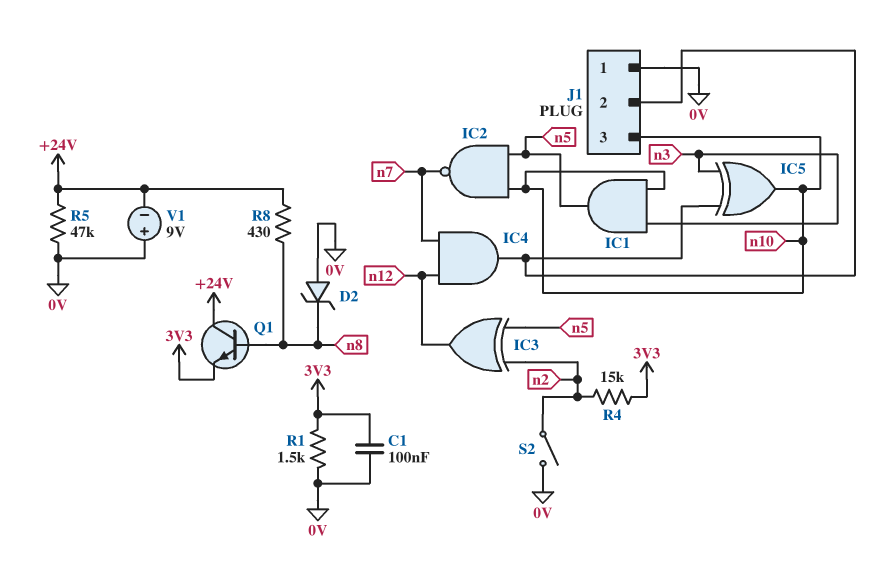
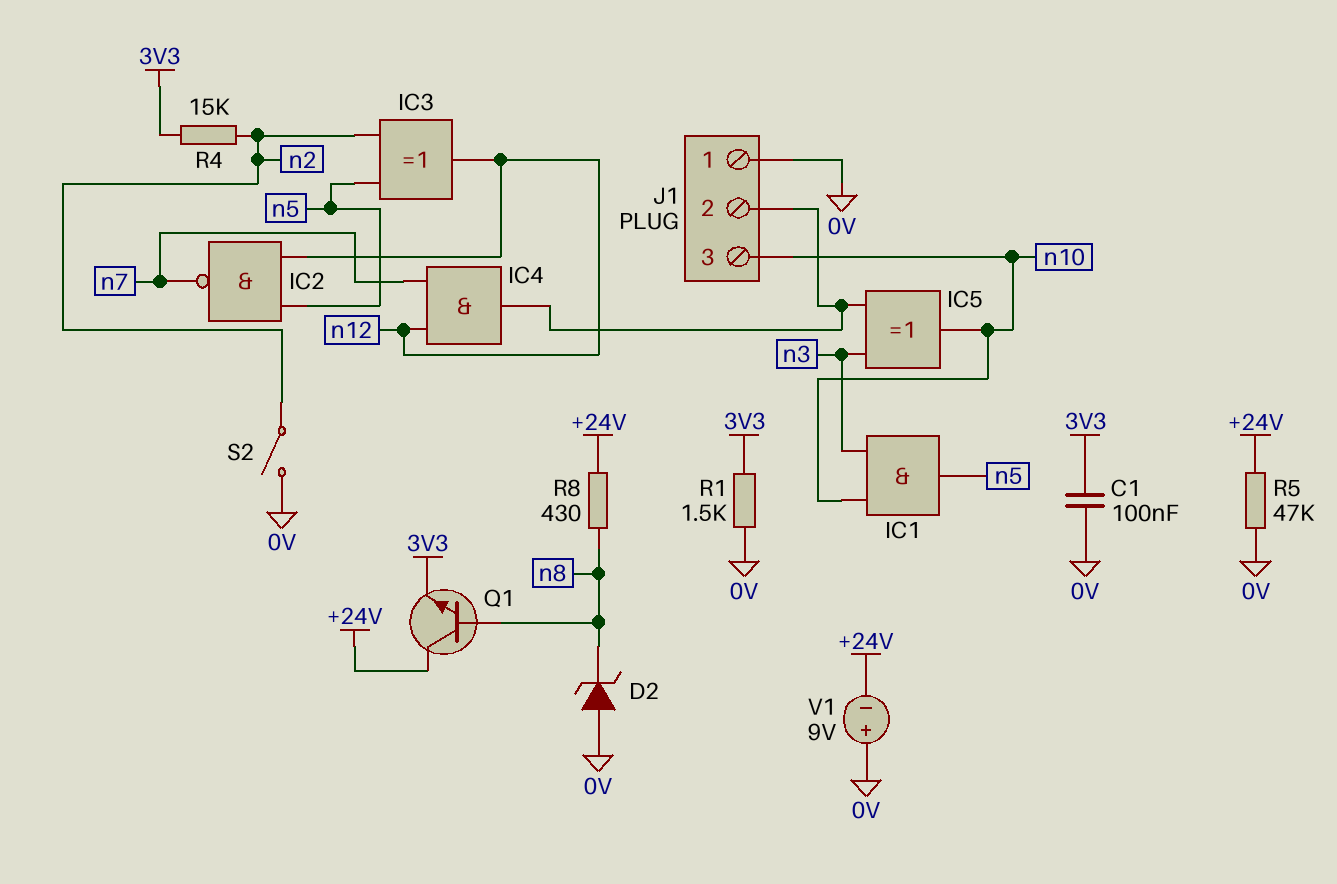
IC2: NAND (in n5, in n10, out n7) -> NAND (in n5, in n12, out n7)

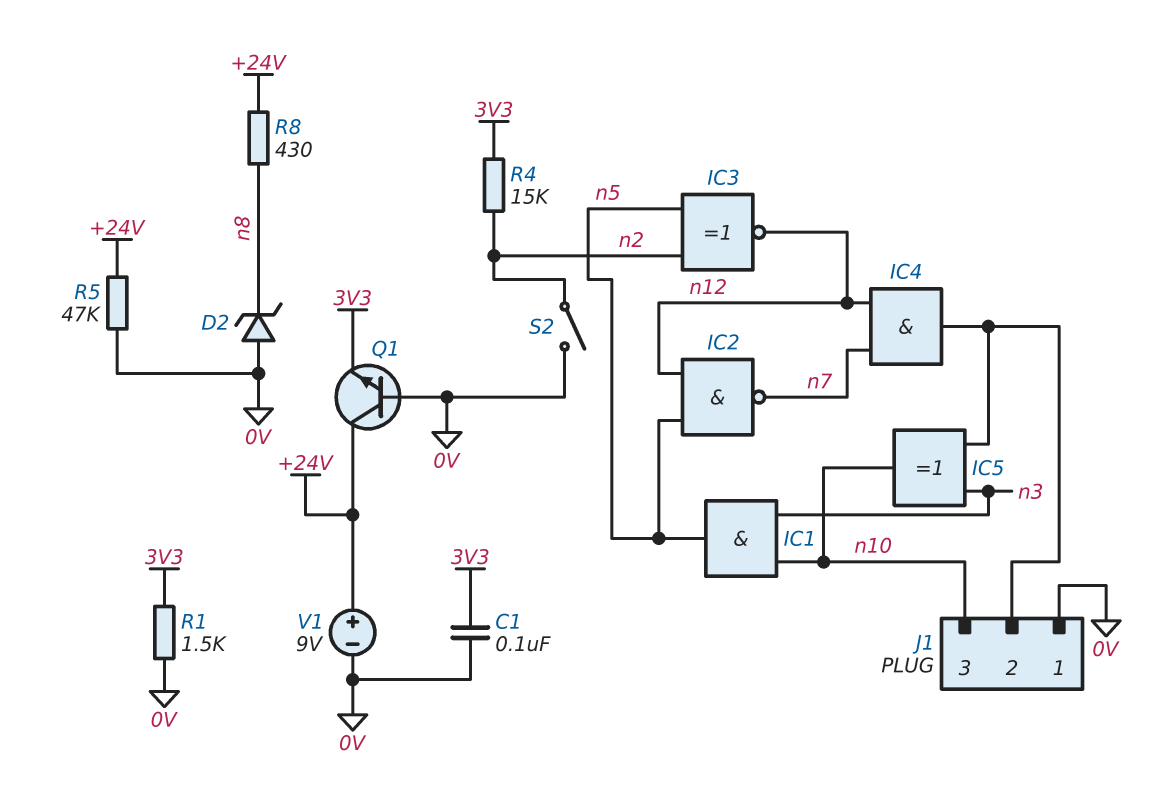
IC3: XOR (in n2, in n5, out n12) -> XNOR (in n2, in n5, out n12)
Q1: NPN (B n8, C +24V, E 3V3) -> NPN (B 0V, C +24V, E 3V3)
V1: 9V (plus 0V, minus +24V) -> 9V (plus +24V, minus 0V)

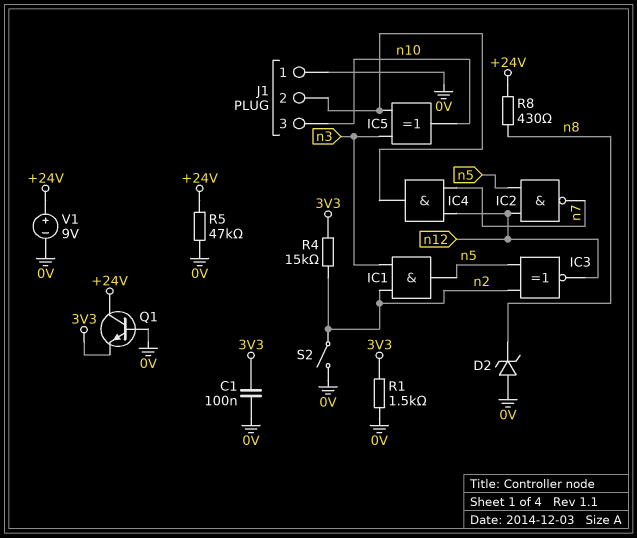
IC1: AND (in n3, in n10, out n5) -> AND (in n2, in n3, out n5)

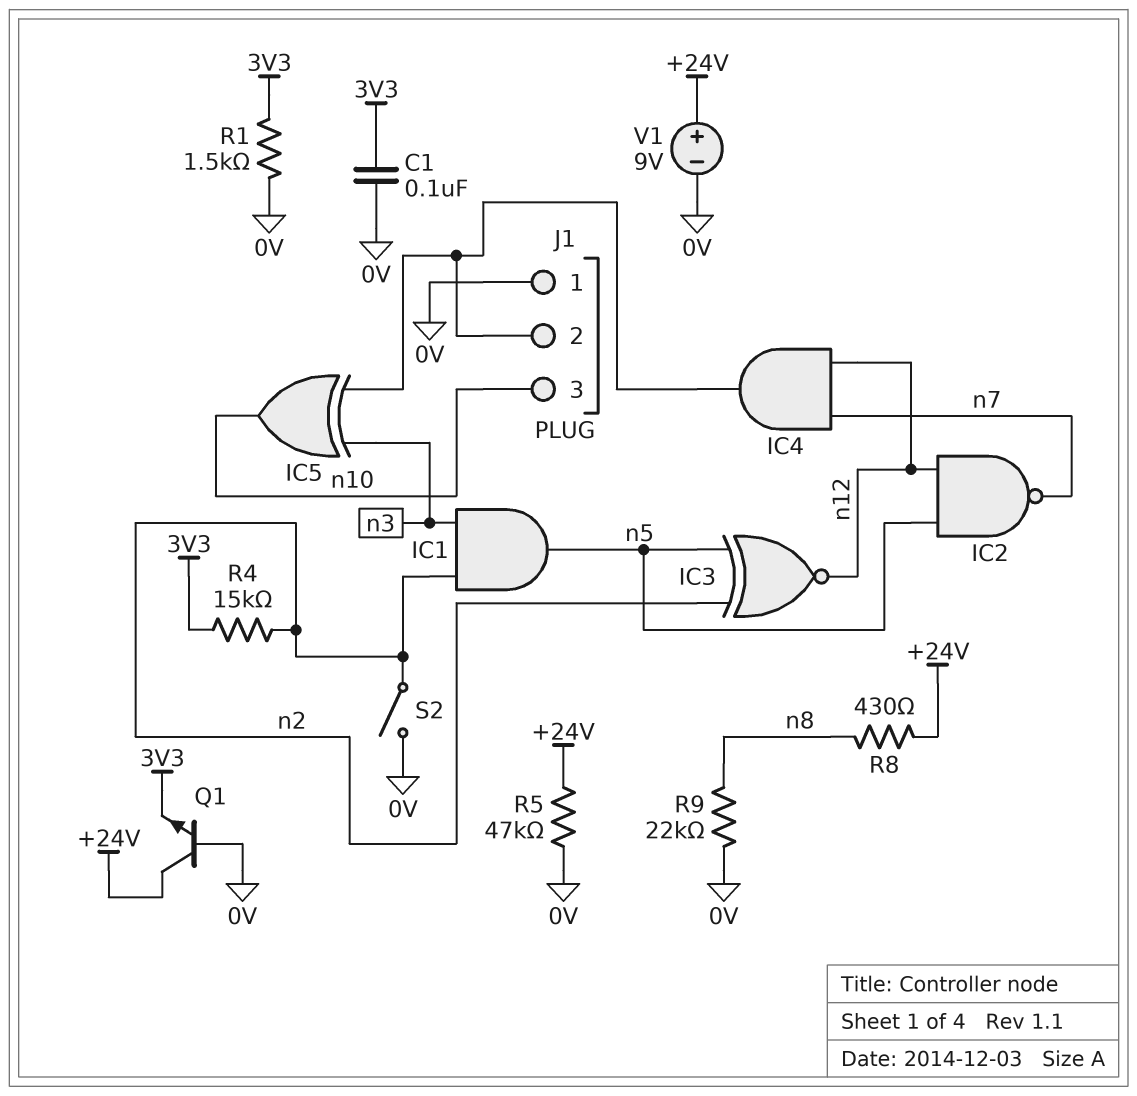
D2: zener (A 0V, K n8) -> none
R9: none -> 22k (0V, n8)

